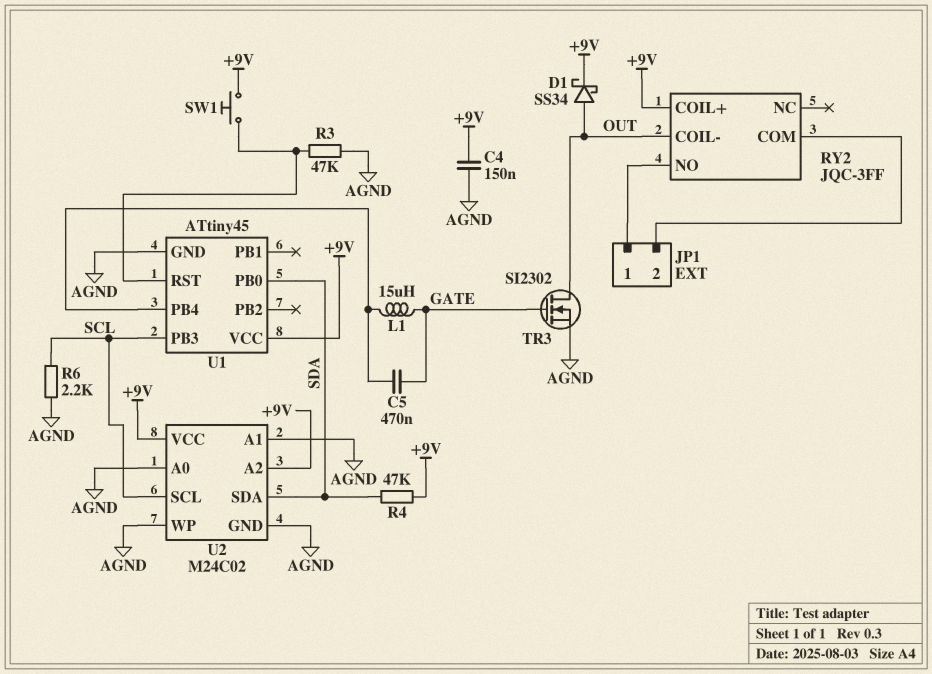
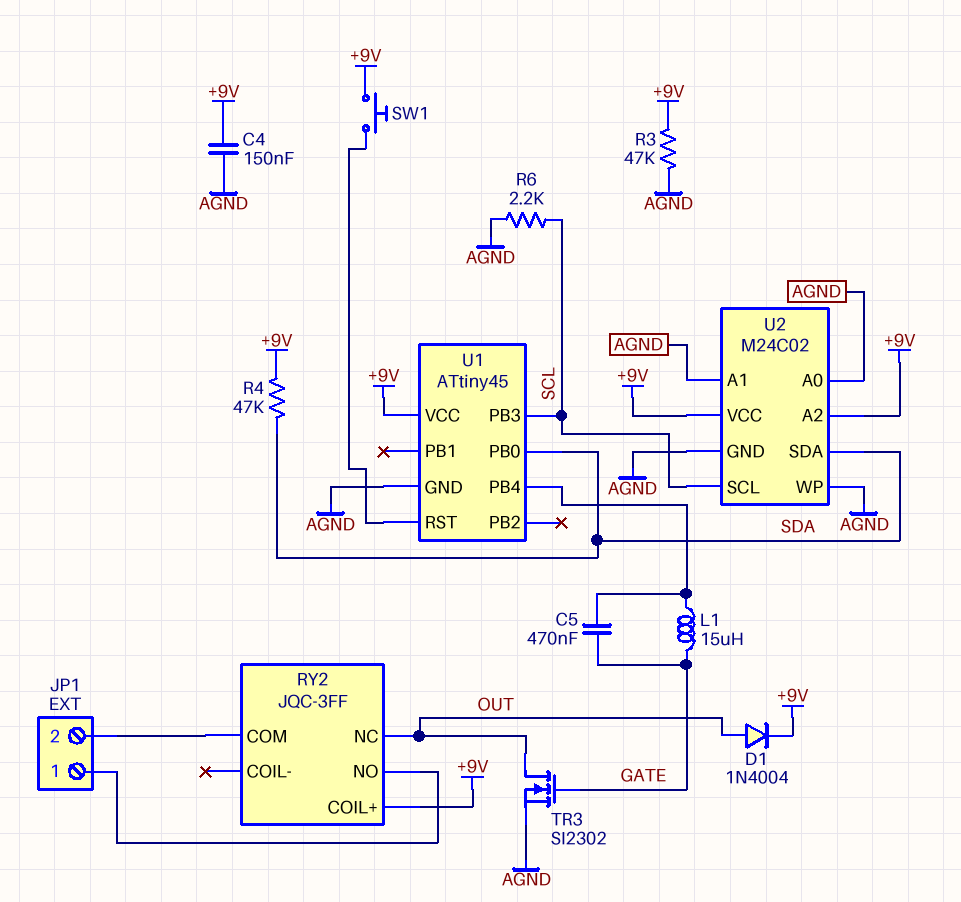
D1: schottky SS34 (A OUT, K +9V) -> diode 1N4004 (A OUT, K +9V)
R3: 47k (AGND, U1/RST) -> 47k (+9V, AGND)
RY2 pin COIL-: OUT -> none
RY2 pin NC: none -> OUT

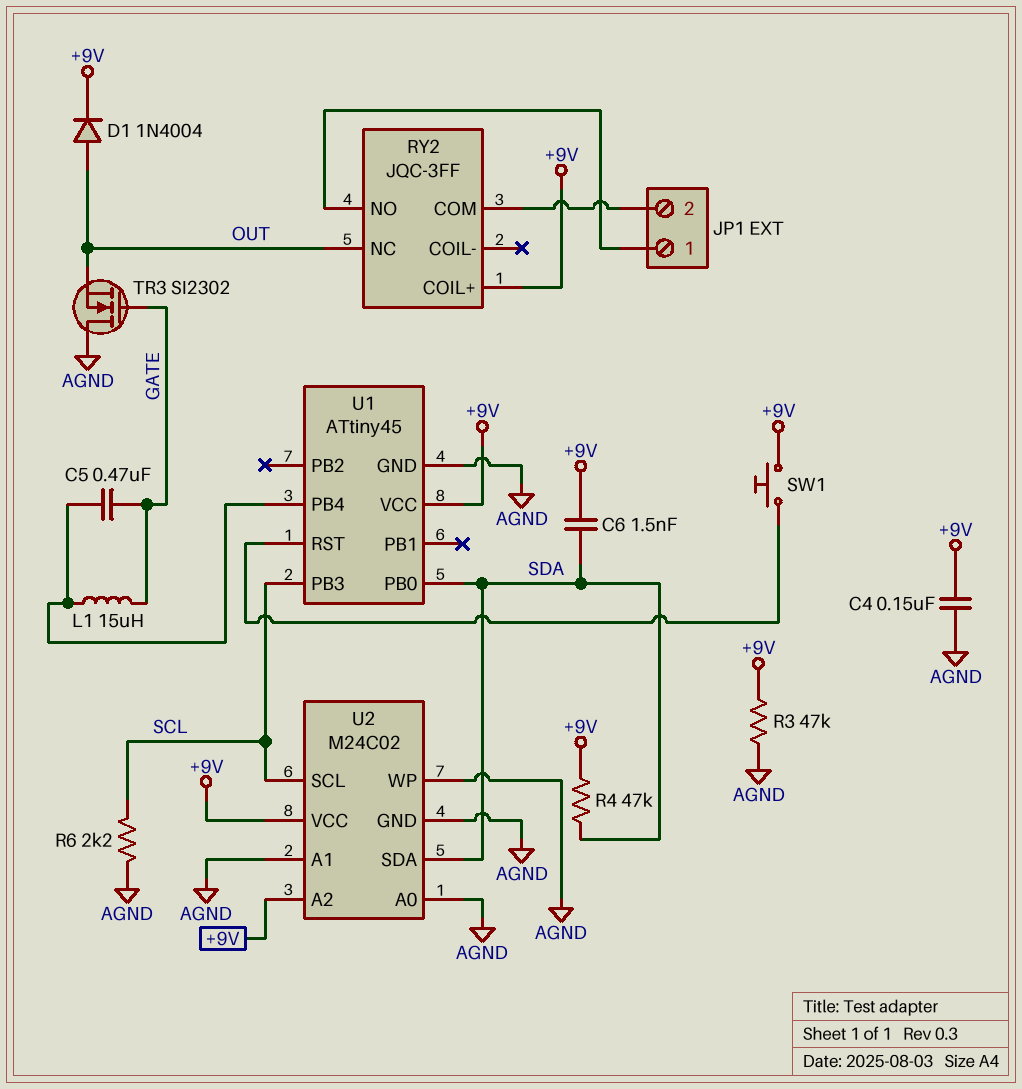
C6: none -> 1.5nF (+9V, SDA)
TR3: NMOS SI2302 (G GATE, D OUT, S AGND) -> NMOS SI2302 (G GATE, D AGND, S OUT)

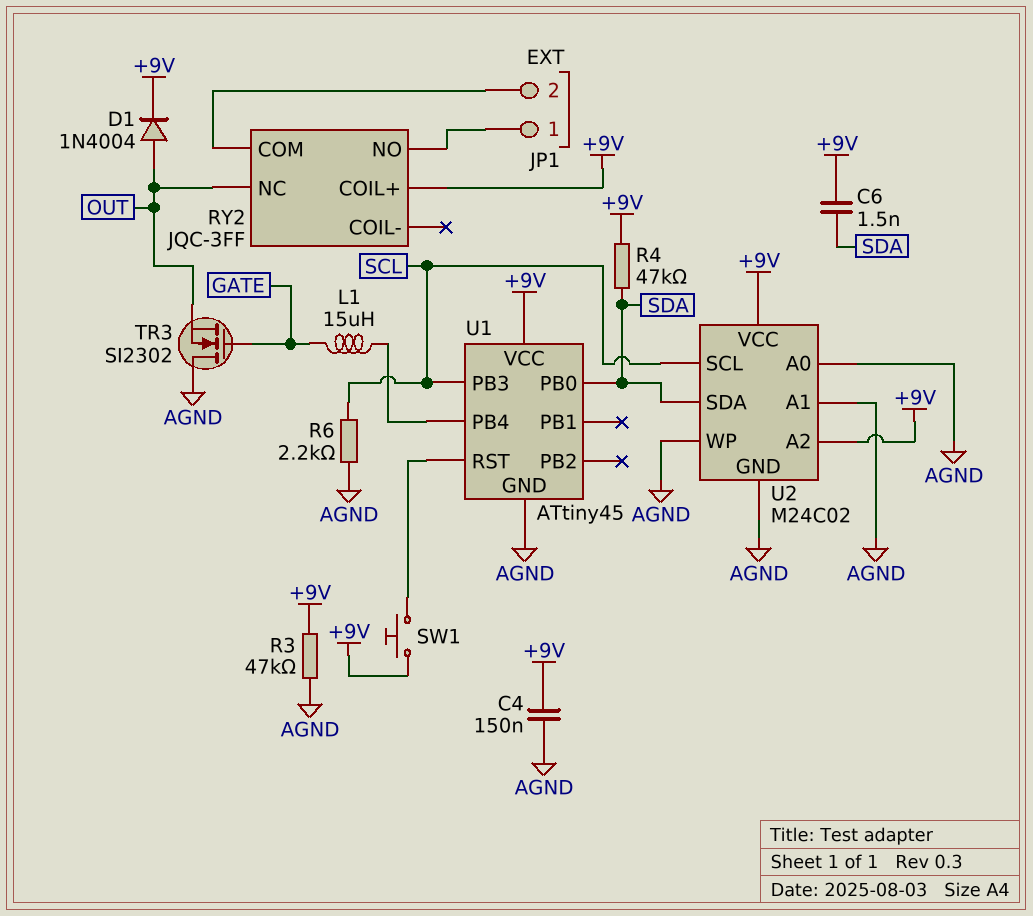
C5: 470nF (GATE, U1/PB4) -> none

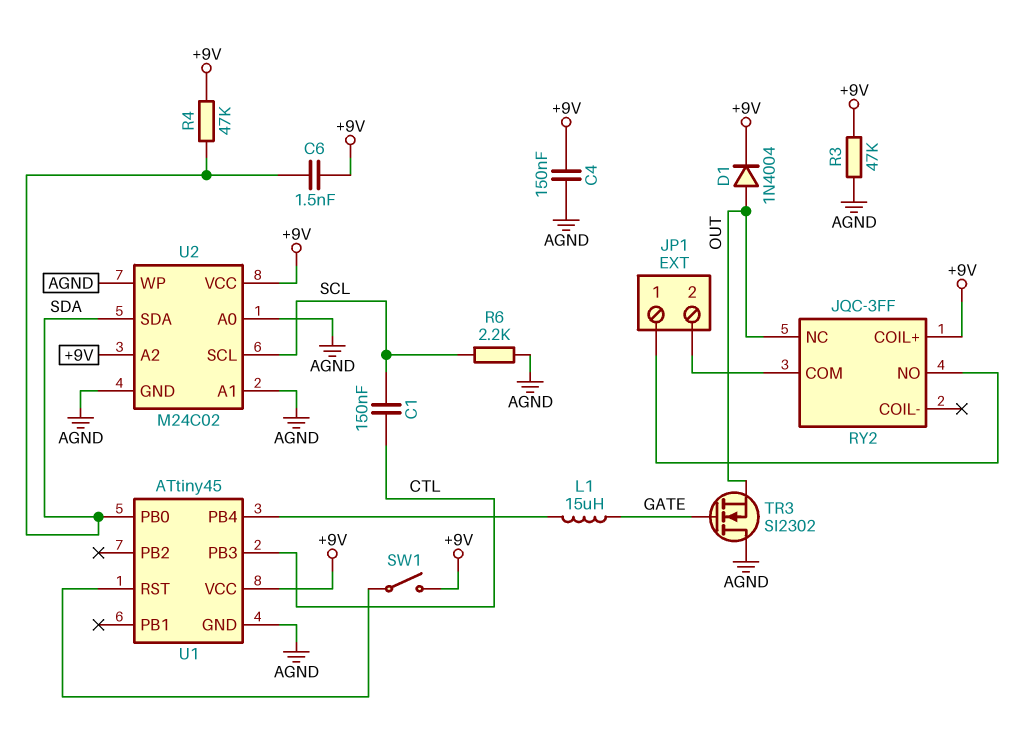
C1: none -> 150nF (CTL, SCL)
SW1: button (+9V, U1/RST) -> switch (+9V, U1/RST)
U1 pin PB3: SCL -> CTL

